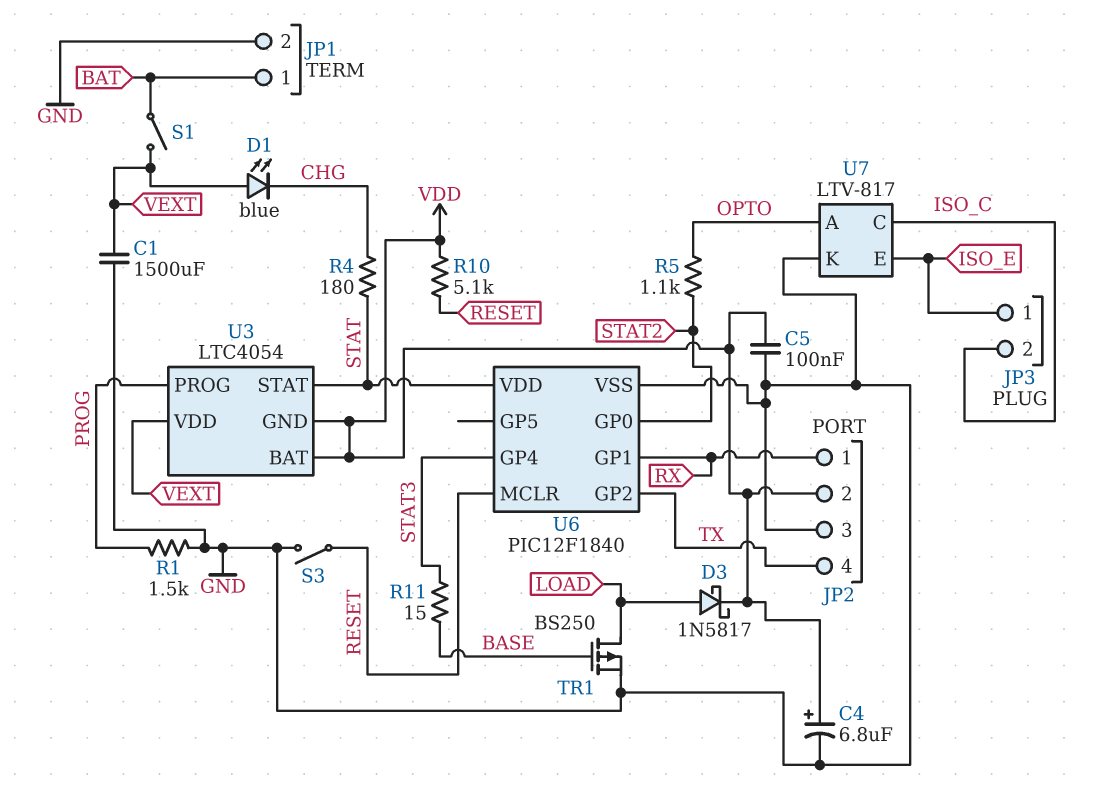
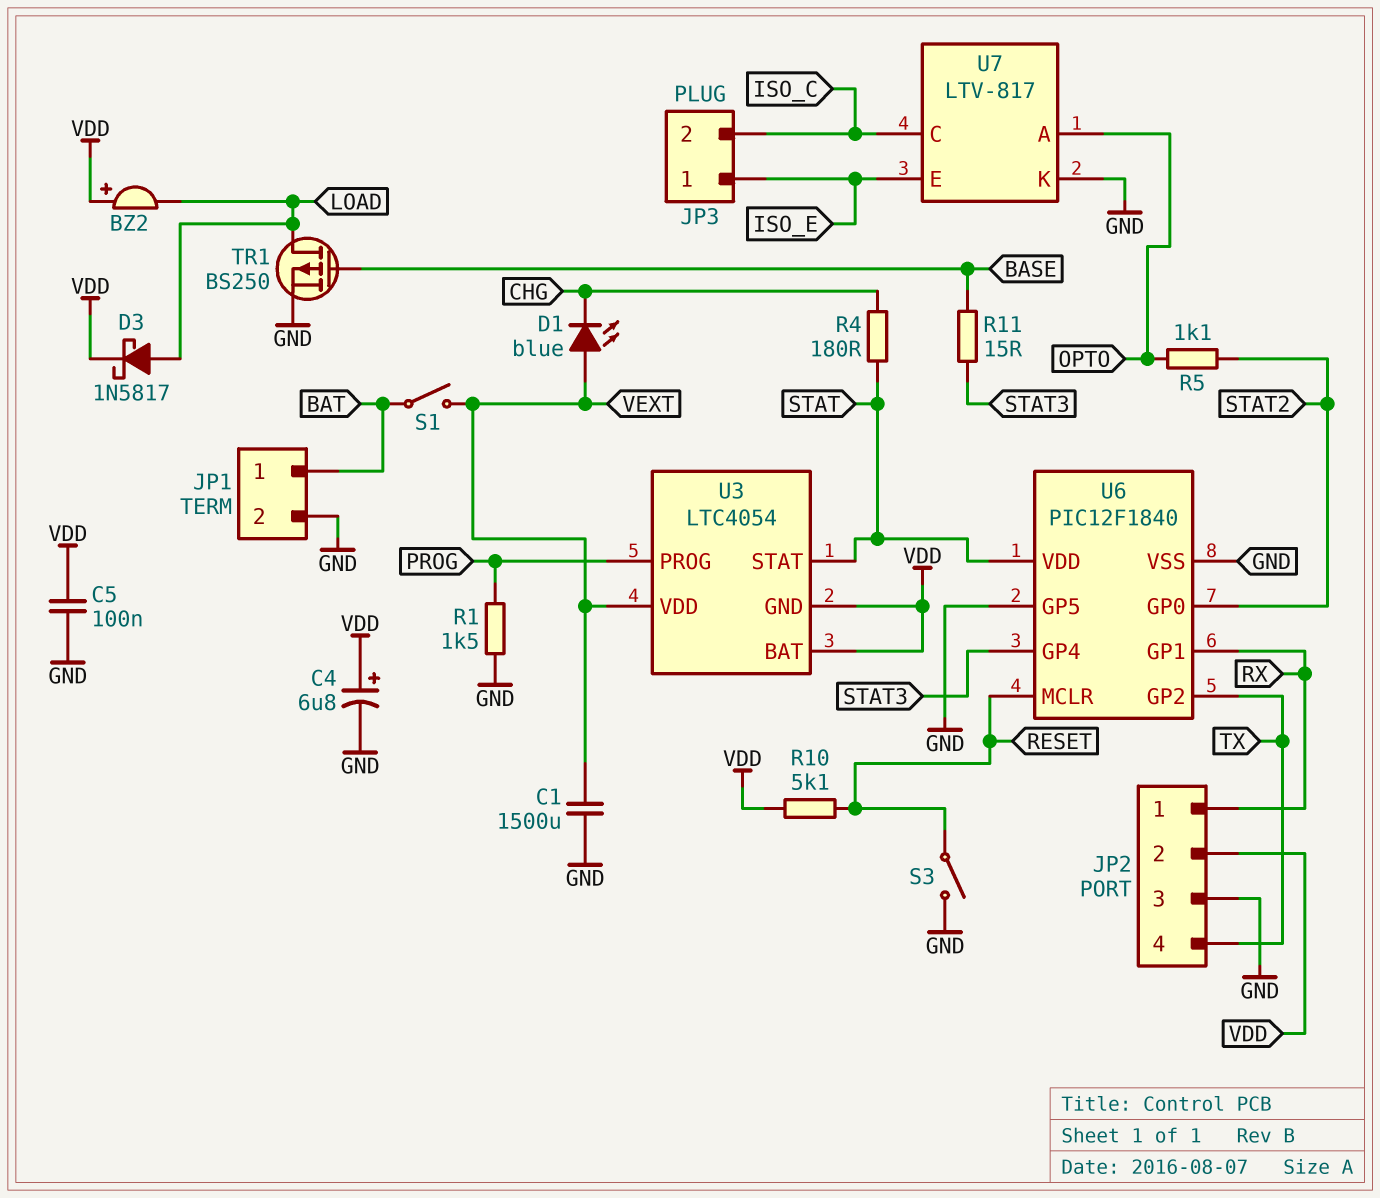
BZ2: none -> buzzer (plus VDD, minus LOAD)
U6 pin GP5: none -> GND

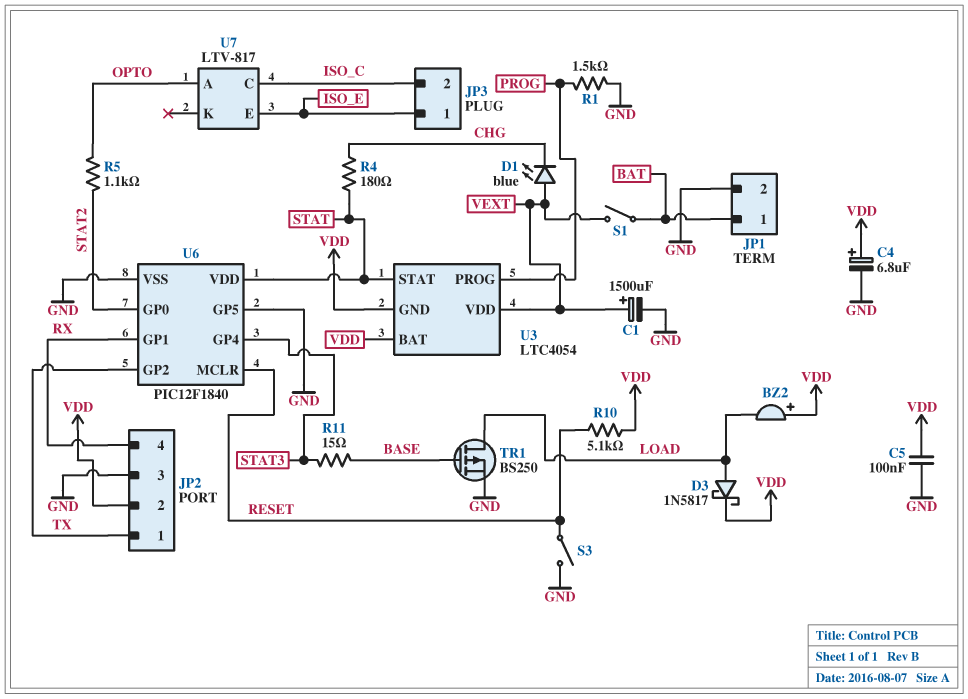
C1: 1500uF (GND, VEXT) -> 1500uF (plus VEXT, minus GND)
JP2 pin 1: RX -> TX
JP2 pin 4: TX -> RX
U7 pin K: GND -> none

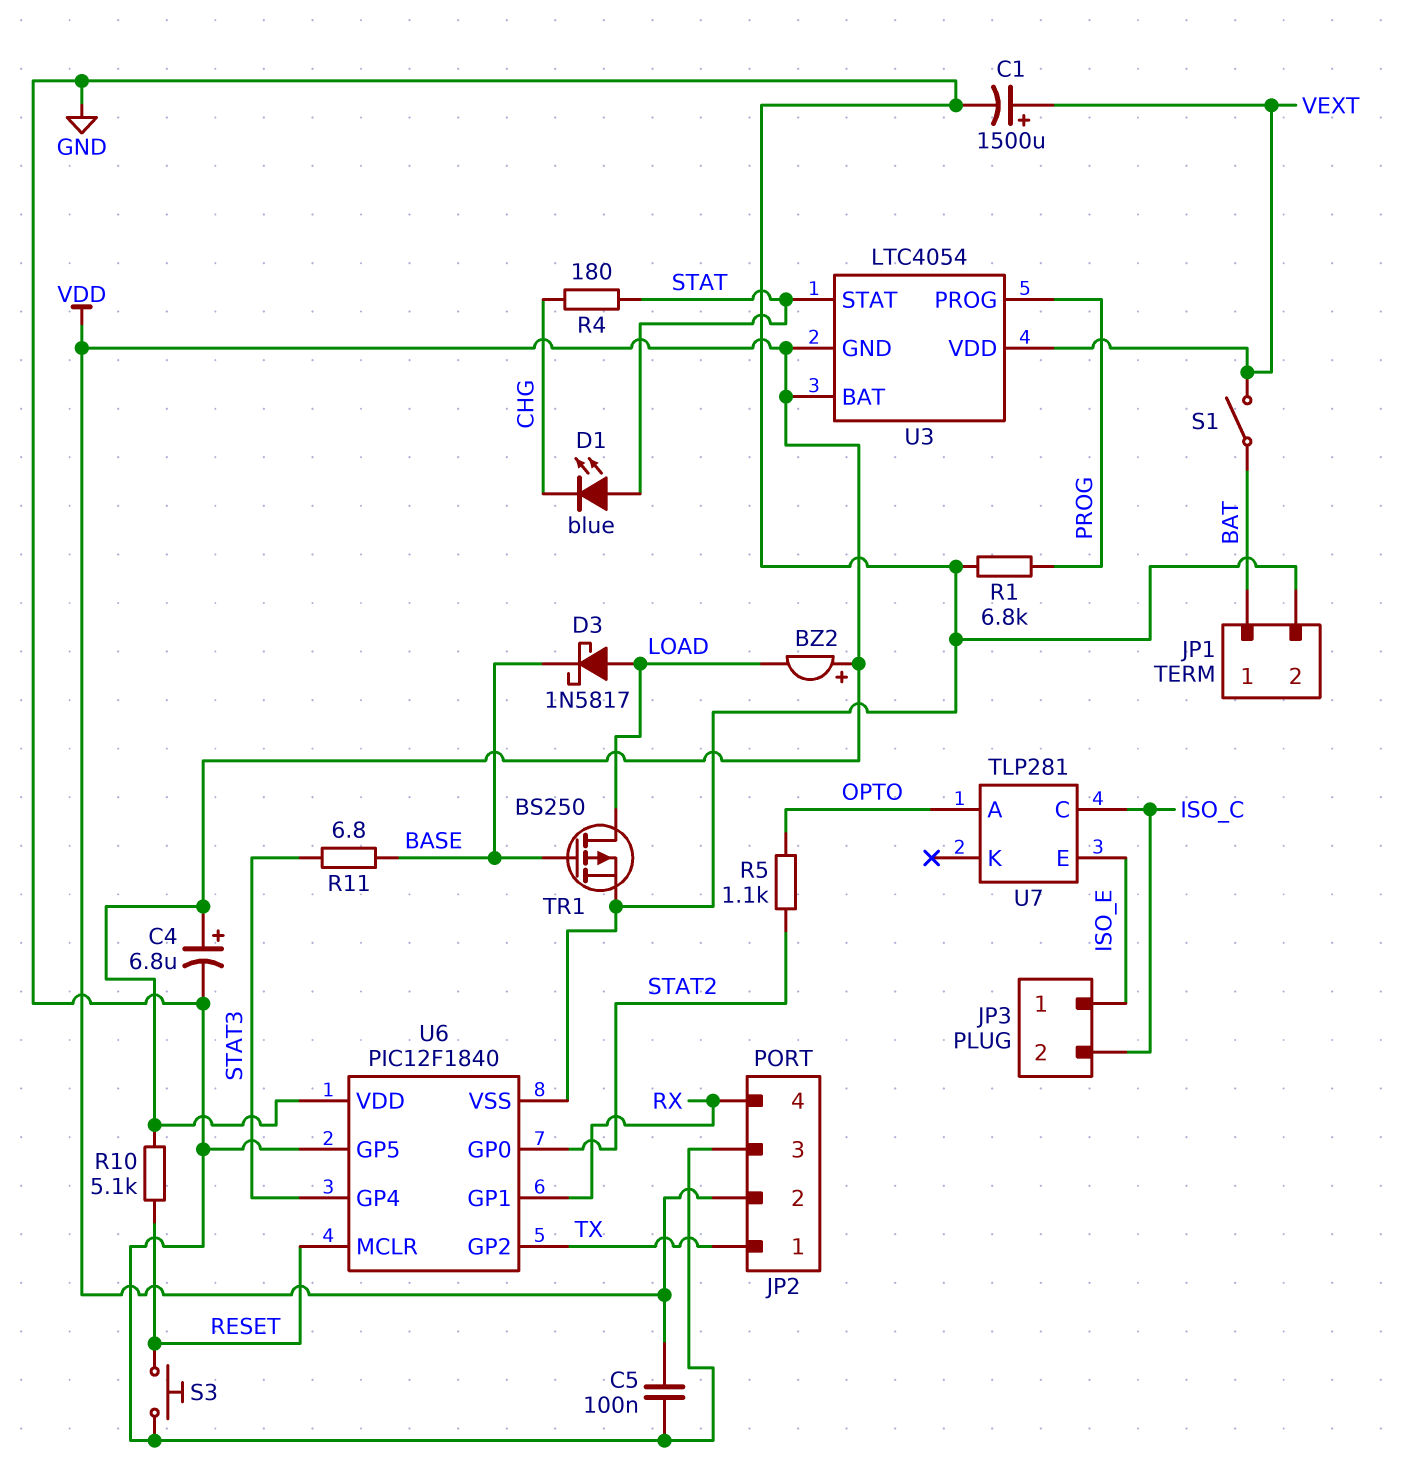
D1: LED blue (A VEXT, K CHG) -> LED blue (A STAT, K CHG)
D3: schottky 1N5817 (A LOAD, K VDD) -> schottky 1N5817 (A LOAD, K BASE)
R1: 1.5k (GND, PROG) -> 6.8k (GND, PROG)
R11: 15 (BASE, STAT3) -> 6.8 (BASE, STAT3)
S3: switch (GND, RESET) -> button (GND, RESET)
U6 pin VDD: STAT -> VDD
U7: LTV-817 -> TLP281

